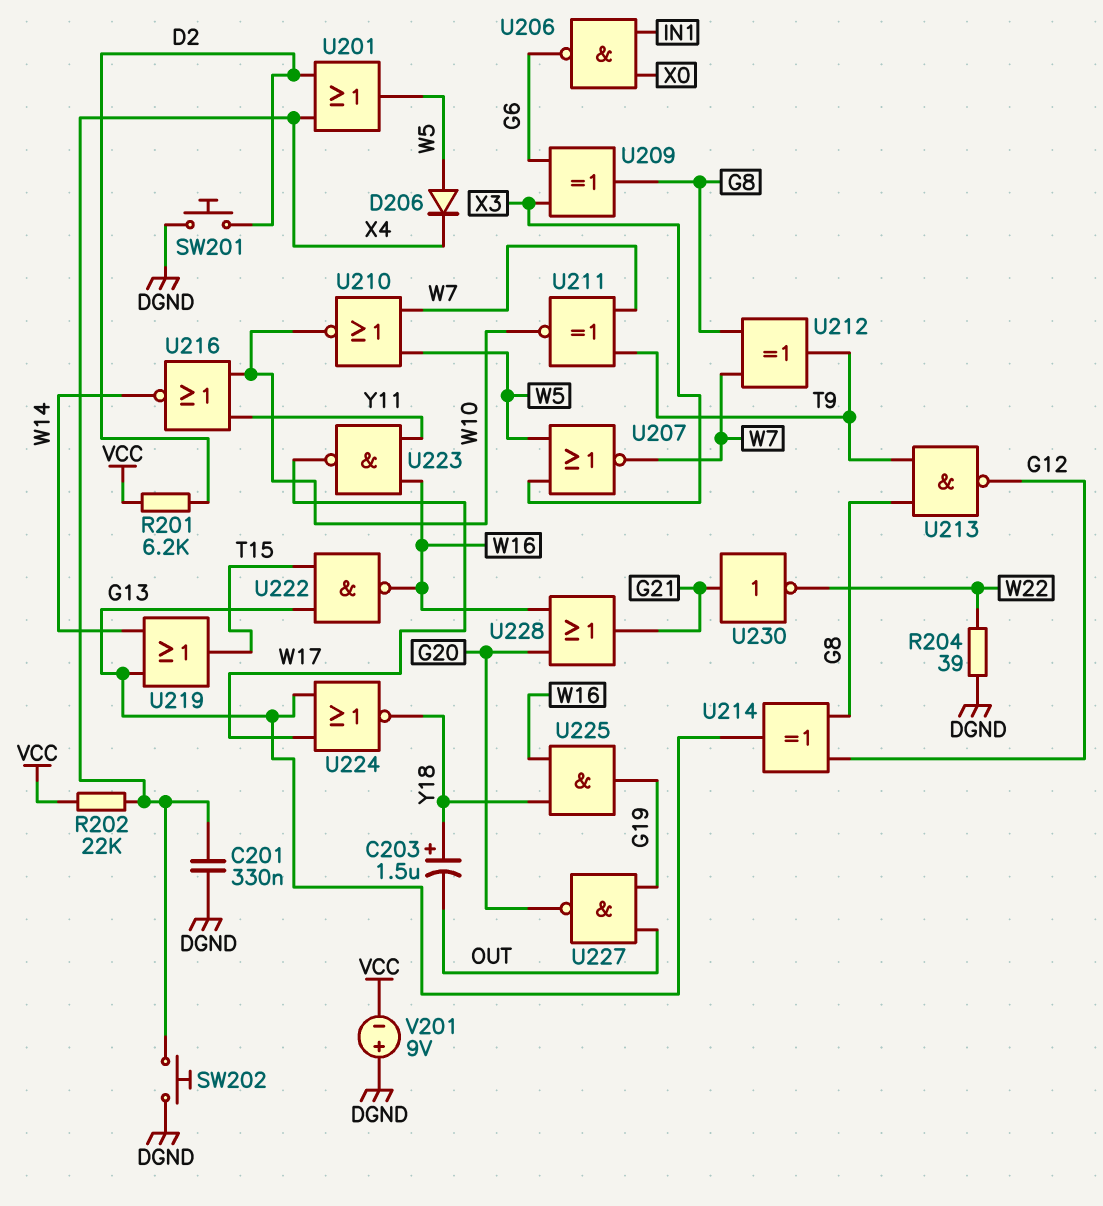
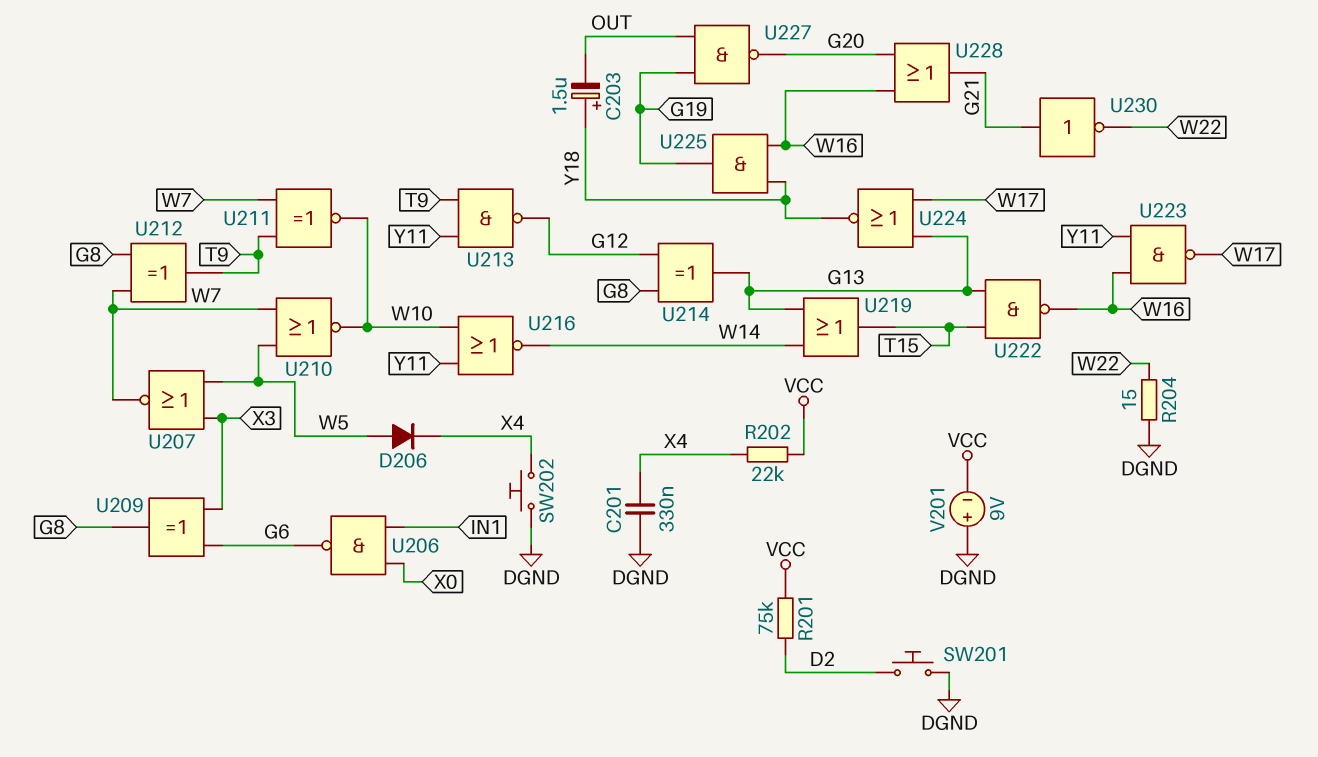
R201: 6.2k (D2, VCC) -> 75k (D2, VCC)
R204: 39 (DGND, W22) -> 15 (DGND, W22)
U201: OR (in D2, in X4, out W5) -> none
U213: NAND (in G8, in T9, out G12) -> NAND (in T9, in Y11, out G12)

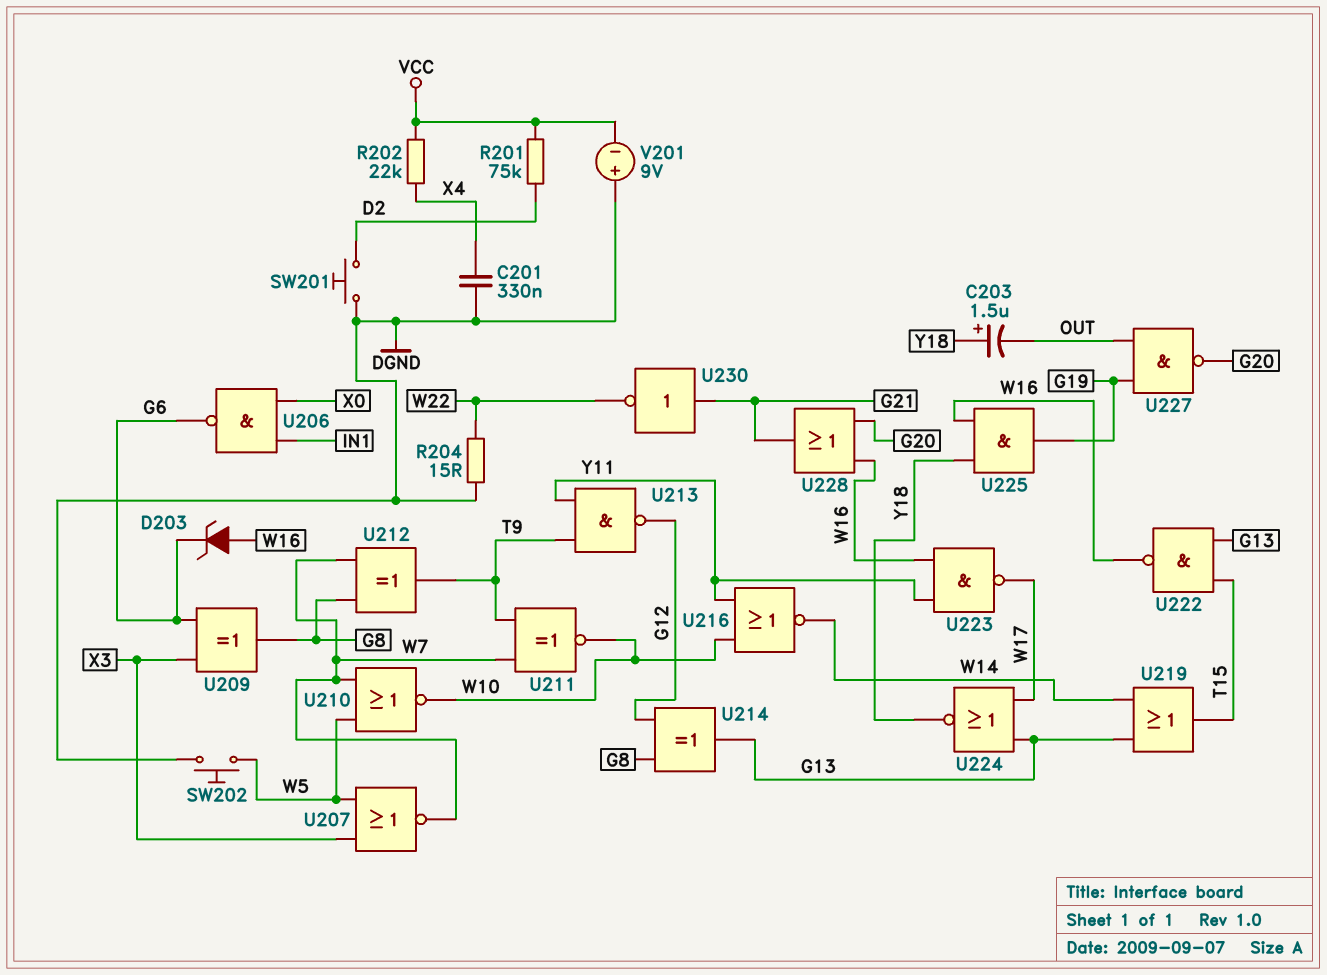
D203: none -> zener (A W16, K G6)
D206: diode (A W5, K X4) -> none
SW202: button (DGND, X4) -> button (DGND, W5)

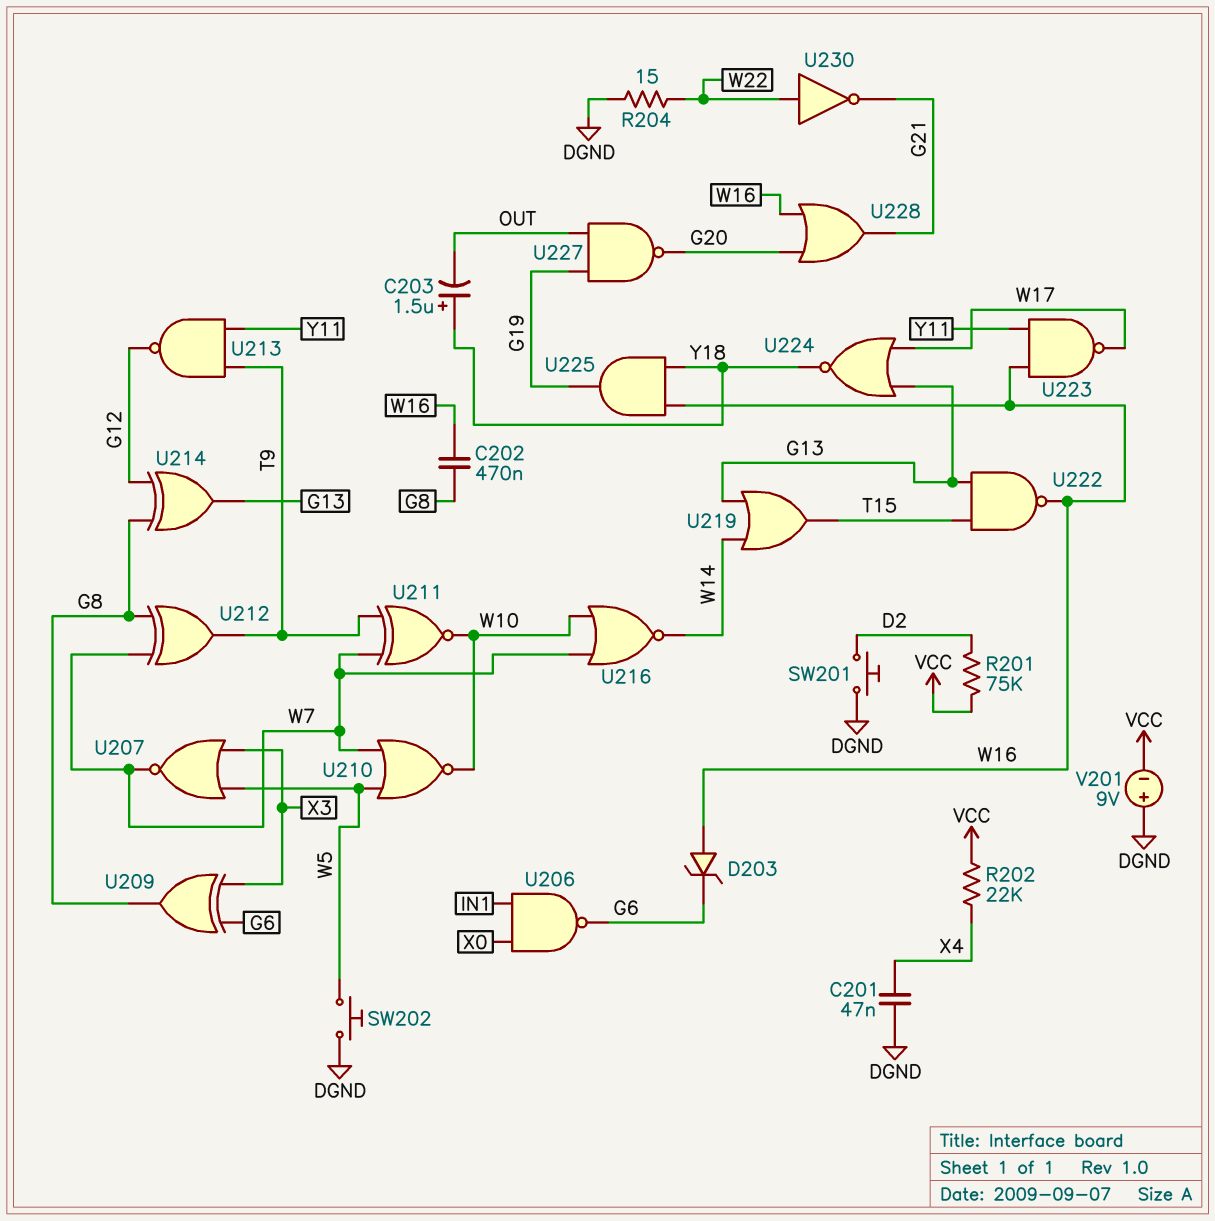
C201: 330nF (DGND, X4) -> 47nF (DGND, X4)
C202: none -> 470nF (G8, W16)
U216: NOR (in W10, in Y11, out W14) -> NOR (in W7, in W10, out W14)
U230: NOT (in G21, out W22) -> NOT (in W22, out G21)

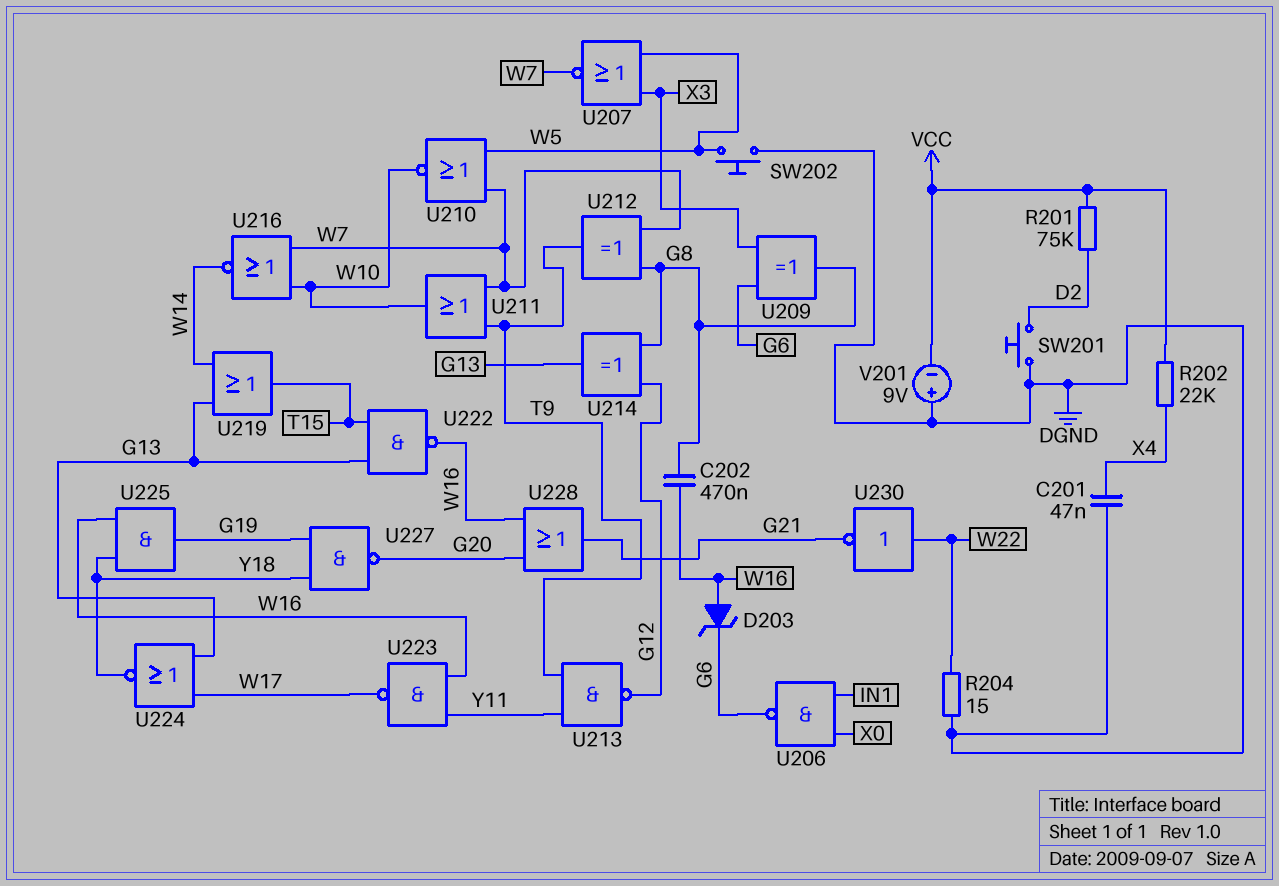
C203: 1.5uF (plus Y18, minus OUT) -> none
U211: XNOR (in T9, in W7, out W10) -> OR (in T9, in W7, out W10)
U227: NAND (in G19, in OUT, out G20) -> NAND (in G19, in Y18, out G20)

